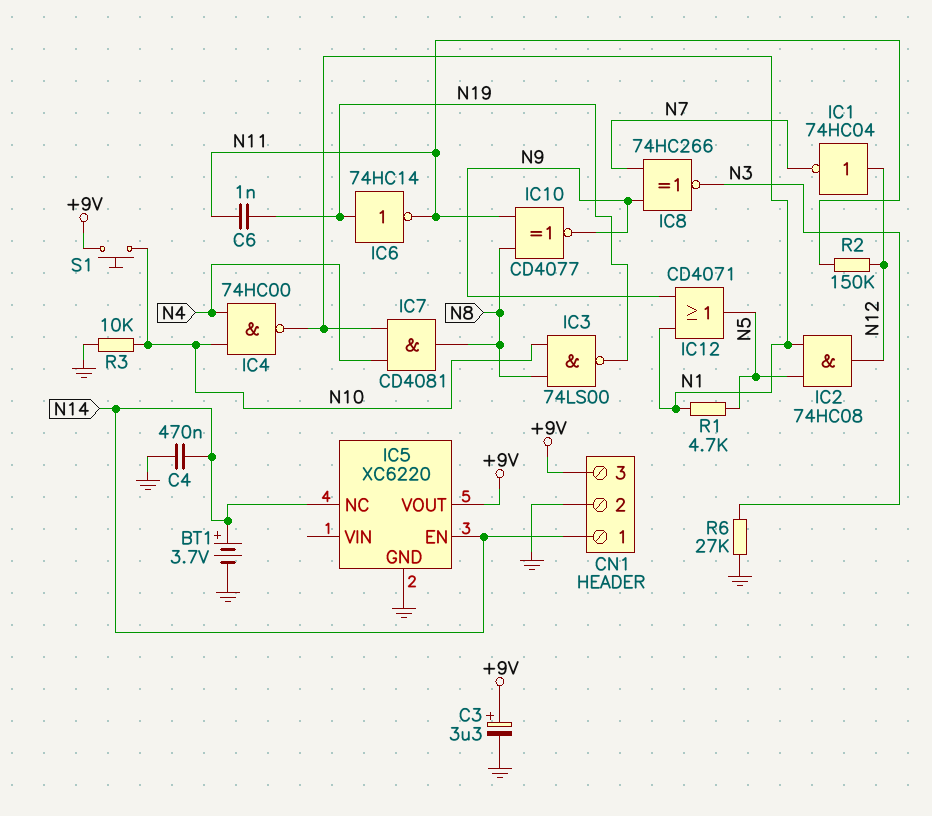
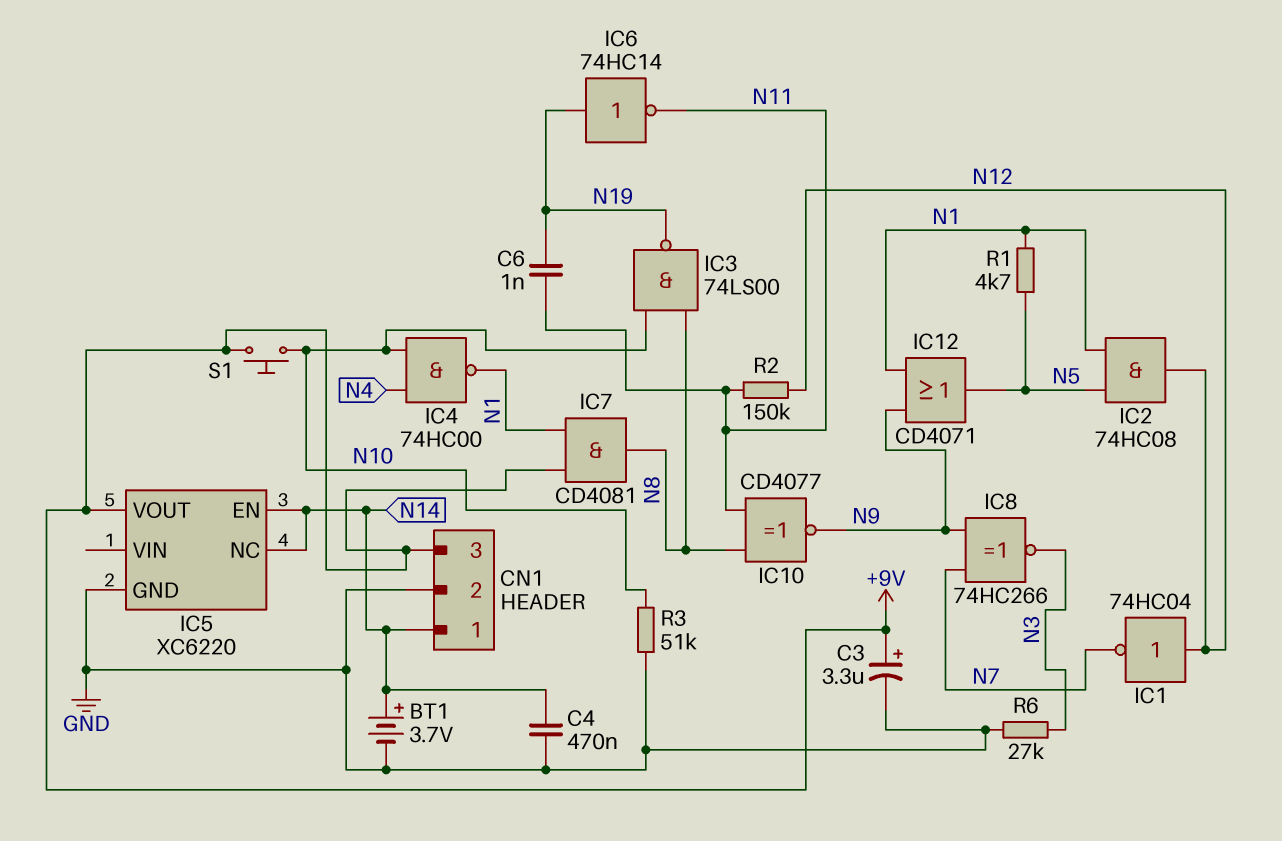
IC7: AND CD4081 (in N1, in N4, out N8) -> AND CD4081 (in +9V, in N1, out N8)
R3: 10k (GND, N10) -> 51k (GND, N10)

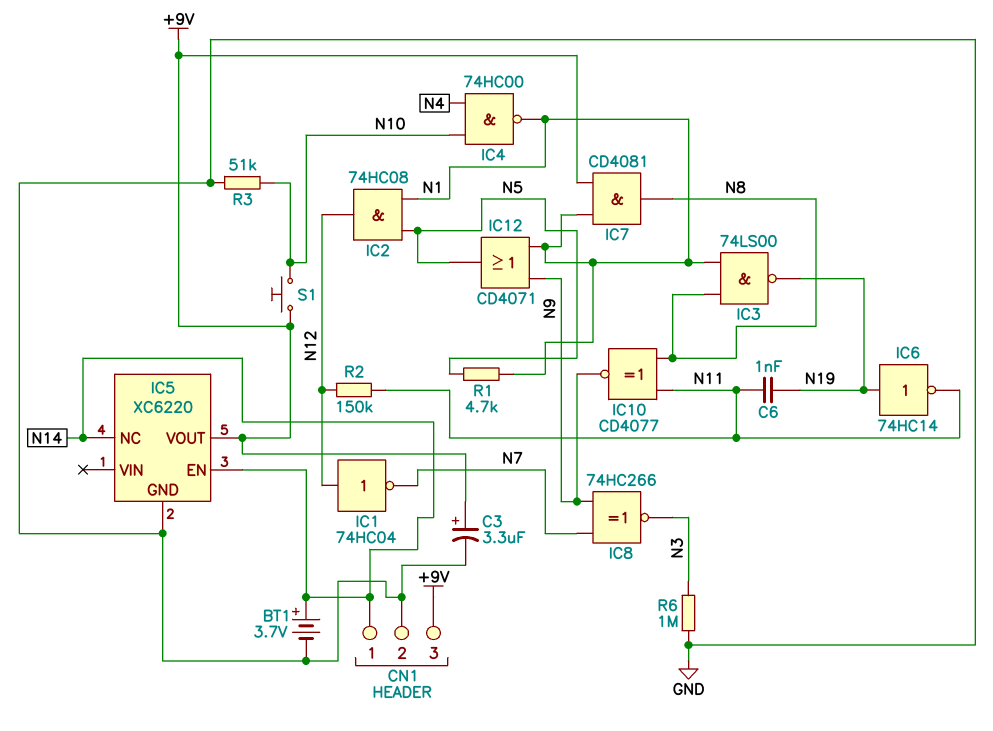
C4: 470nF (GND, N14) -> none
IC3: NAND 74LS00 (in N8, in N10, out N19) -> NAND 74LS00 (in N1, in N8, out N19)
R6: 27k (GND, N3) -> 1M (GND, N3)

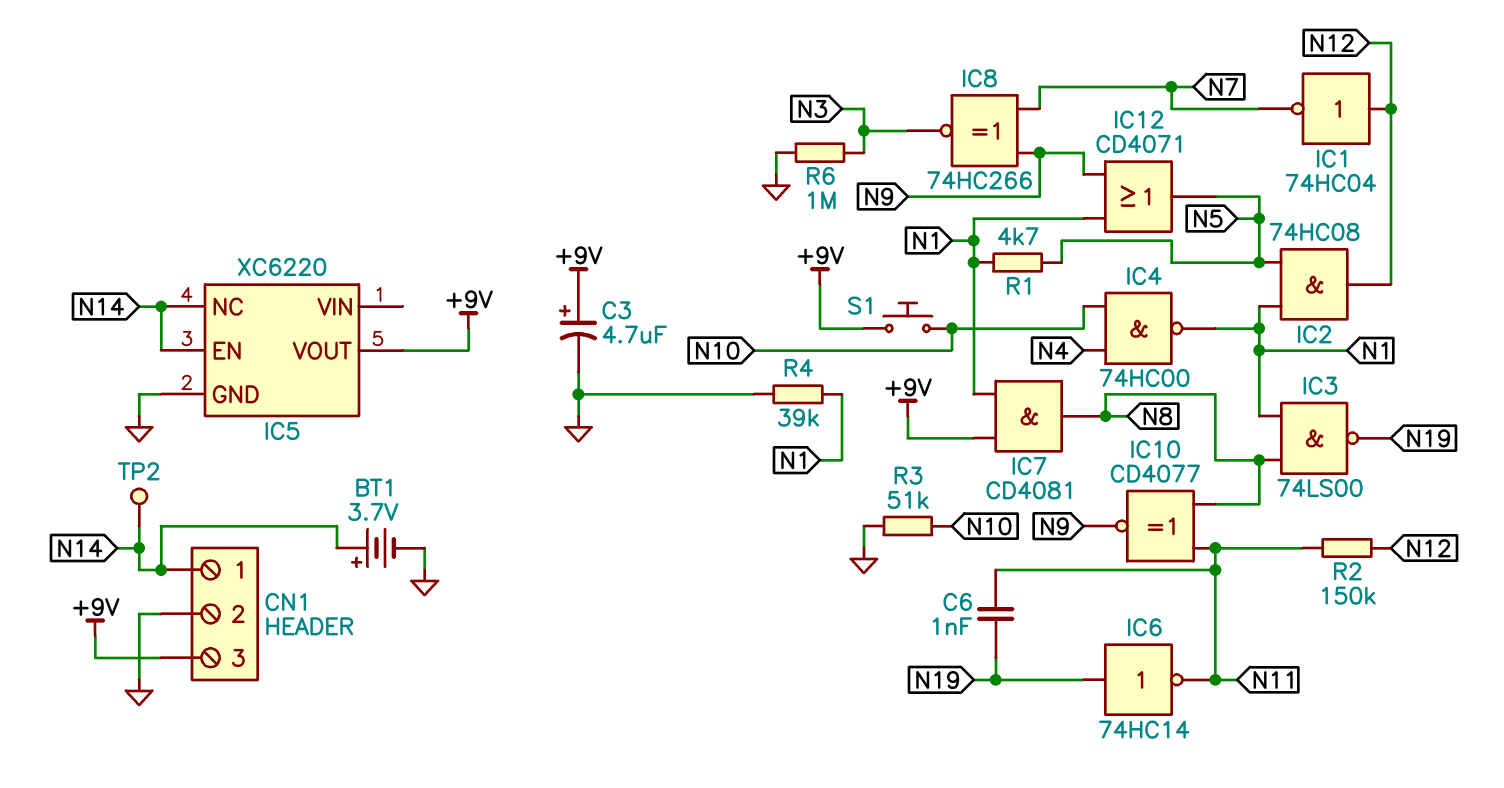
C3: 3.3uF (plus +9V, minus GND) -> 4.7uF (plus +9V, minus GND)
R4: none -> 39k (GND, N1)
TP2: none -> test point (N14)

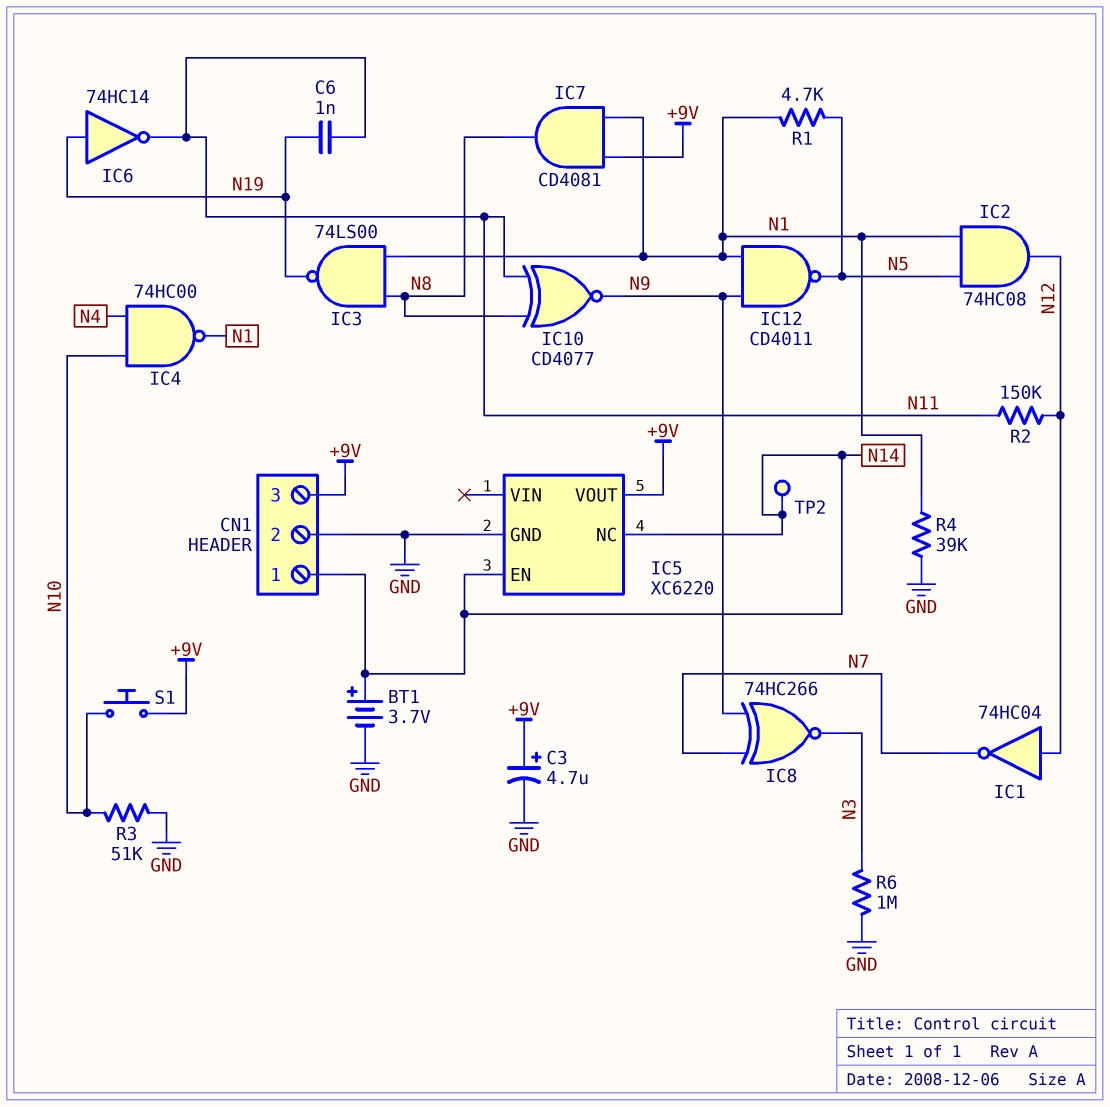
IC12: OR CD4071 (in N1, in N9, out N5) -> NAND CD4011 (in N1, in N9, out N5)

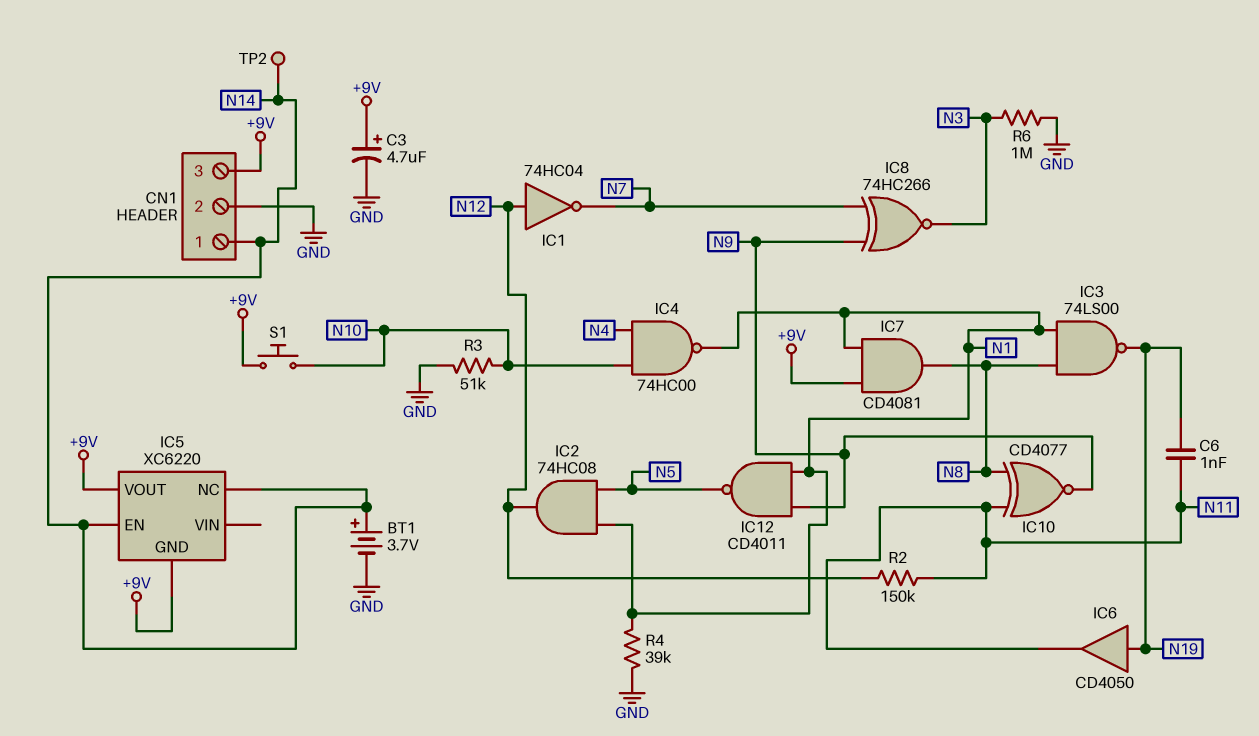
IC5 pin GND: GND -> +9V
IC6: NOT 74HC14 (in N19, out N11) -> buffer CD4050 (in N19, out N11)
R1: 4.7k (N1, N5) -> none

